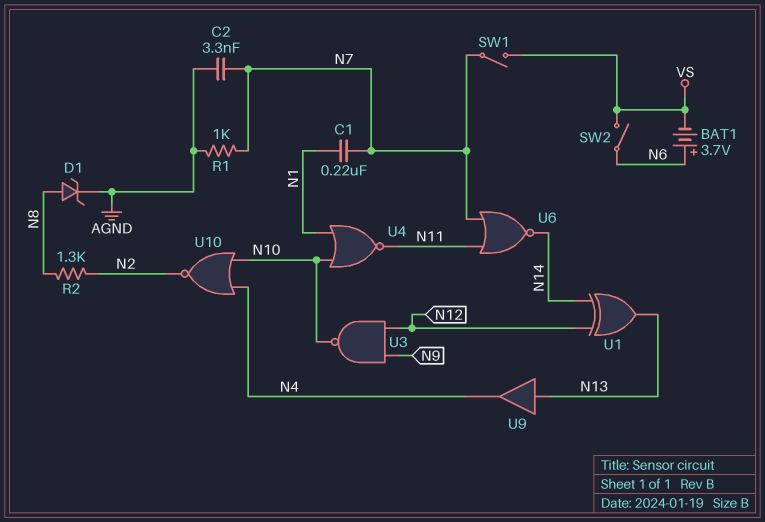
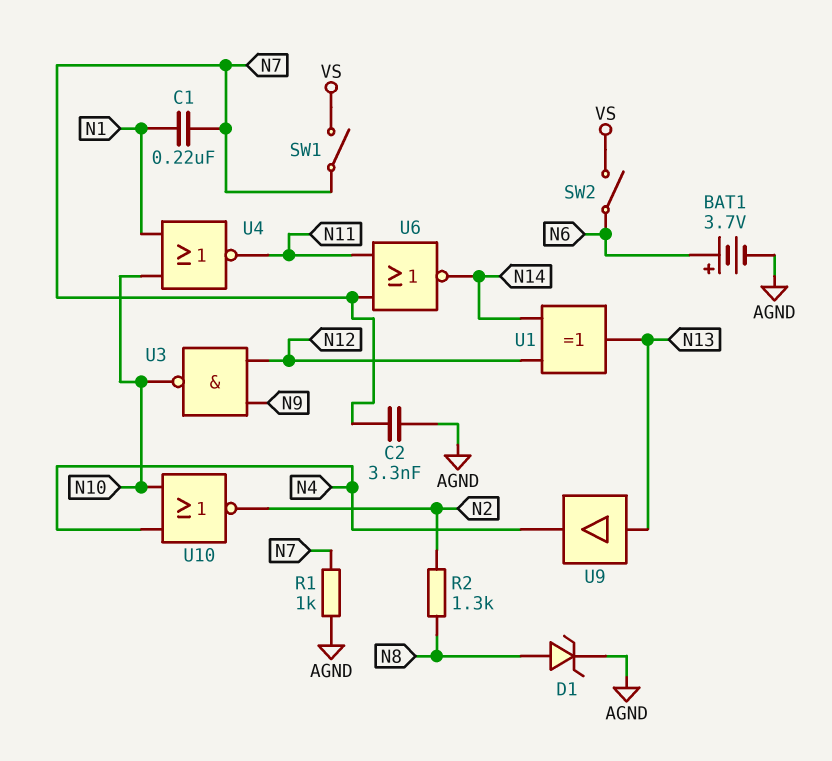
BAT1: 3.7V (plus N6, minus VS) -> 3.7V (plus N6, minus AGND)

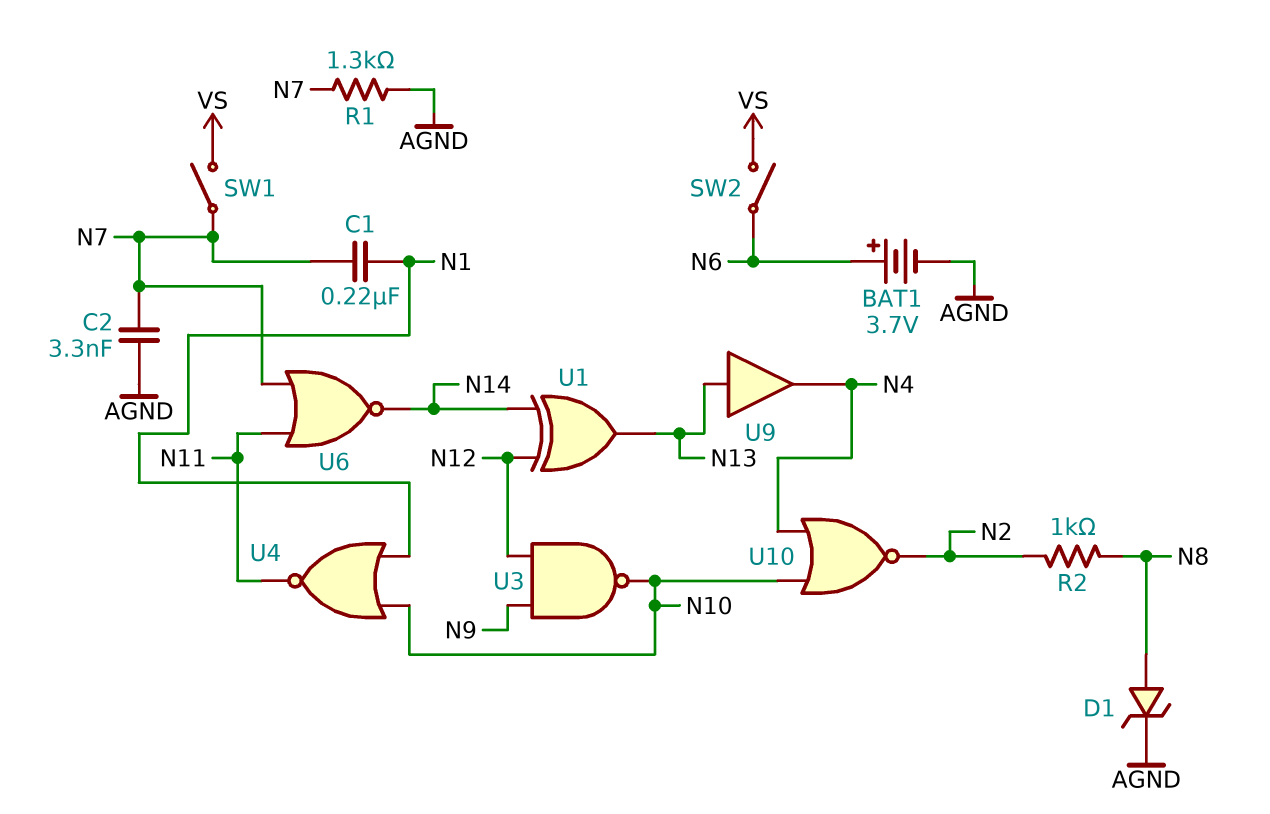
R1: 1k (AGND, N7) -> 1.3k (AGND, N7)
R2: 1.3k (N2, N8) -> 1k (N2, N8)

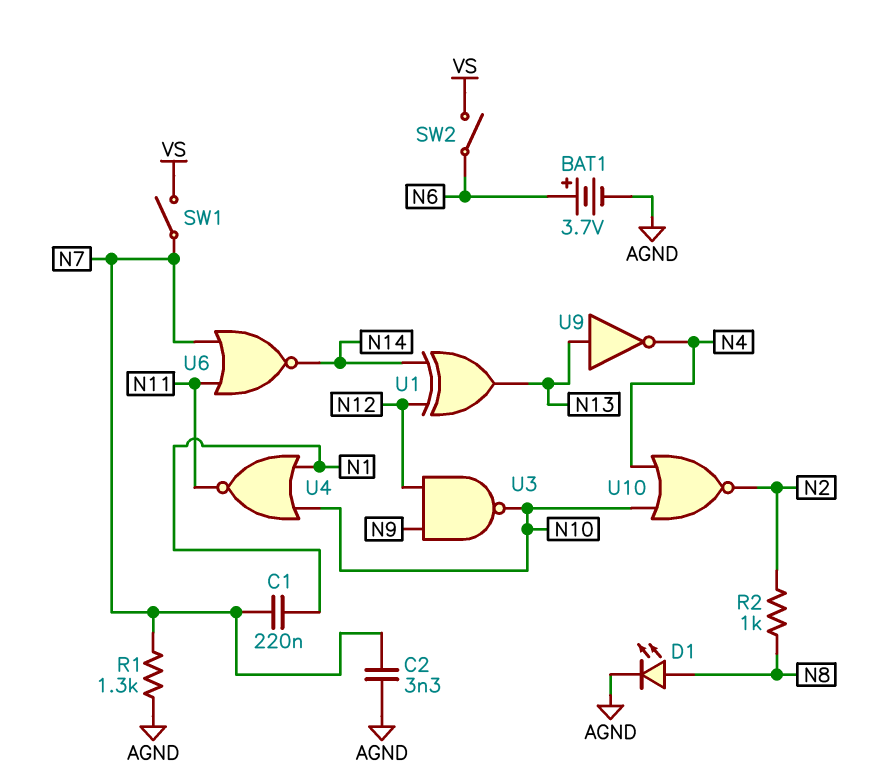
D1: zener (A N8, K AGND) -> LED (A N8, K AGND)
U9: buffer (in N13, out N4) -> NOT (in N13, out N4)

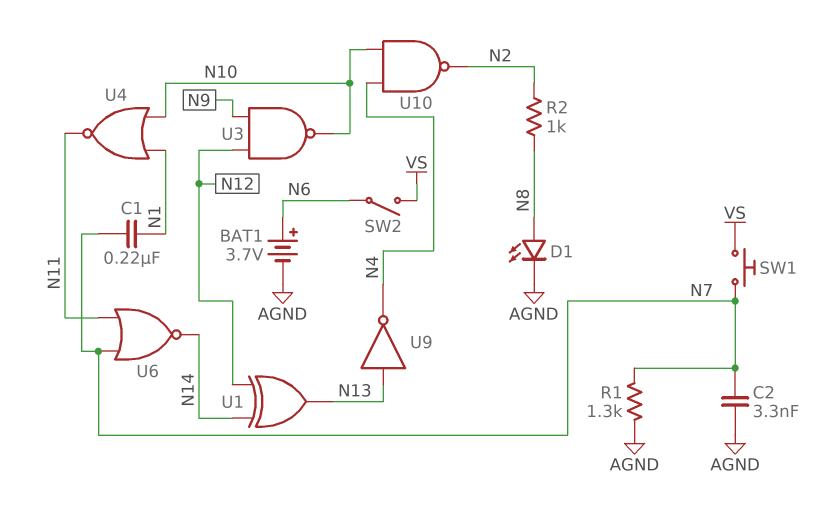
SW1: switch (N7, VS) -> button (N7, VS)
U10: NOR (in N4, in N10, out N2) -> NAND (in N4, in N10, out N2)

